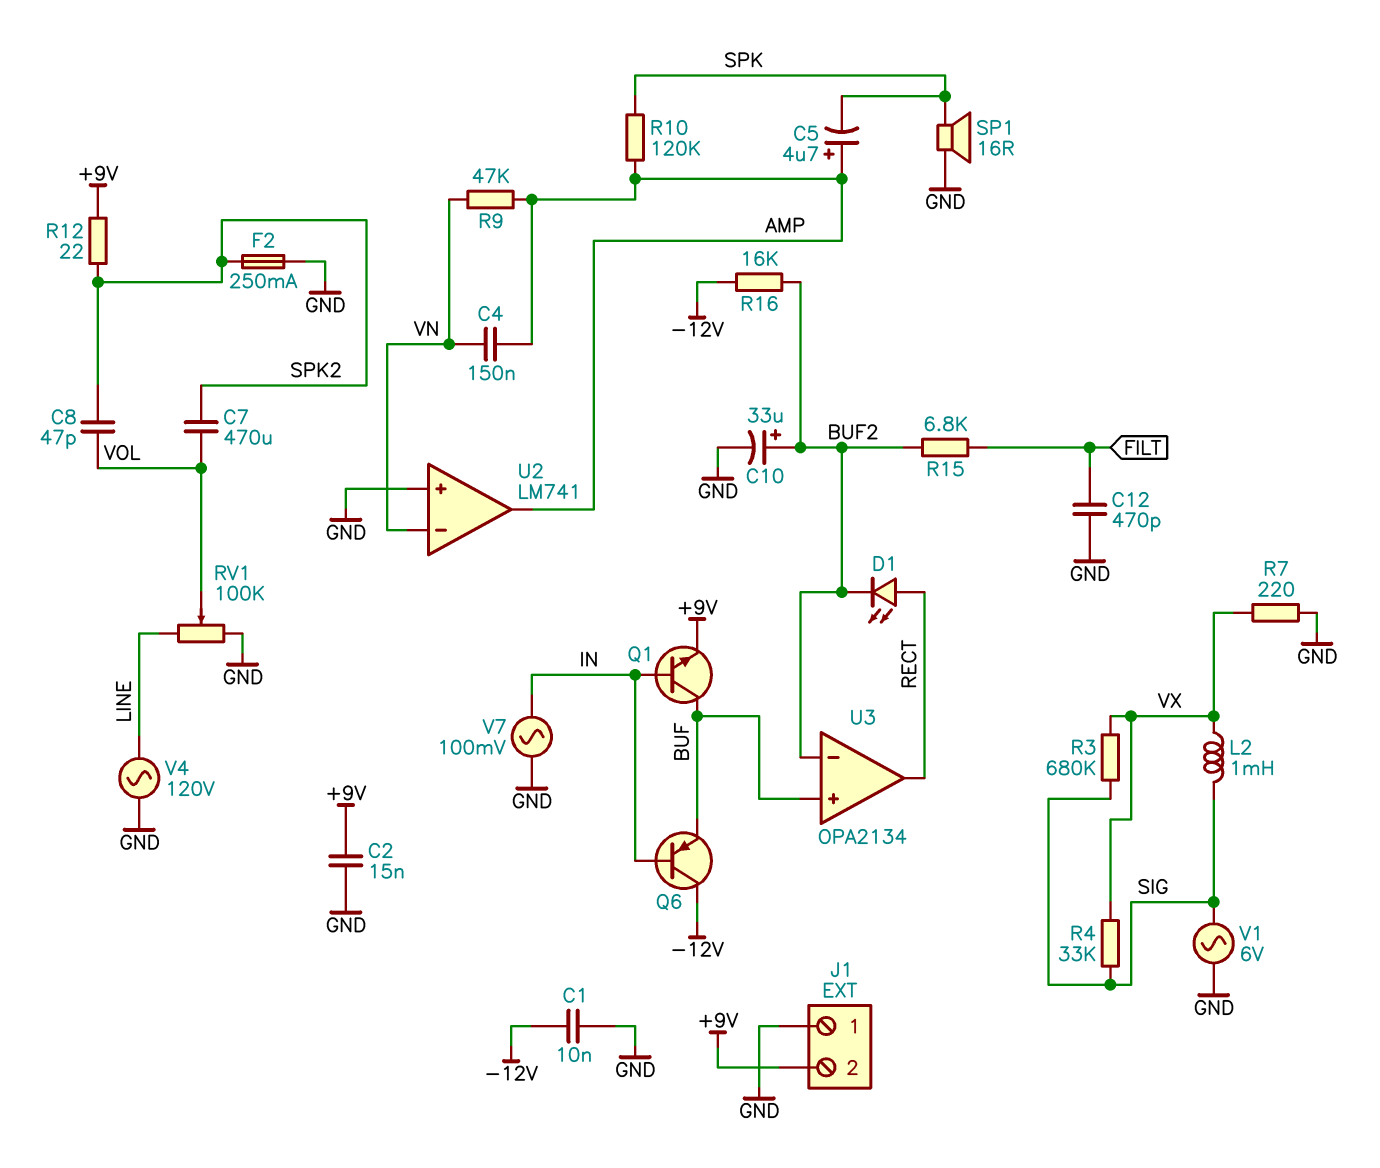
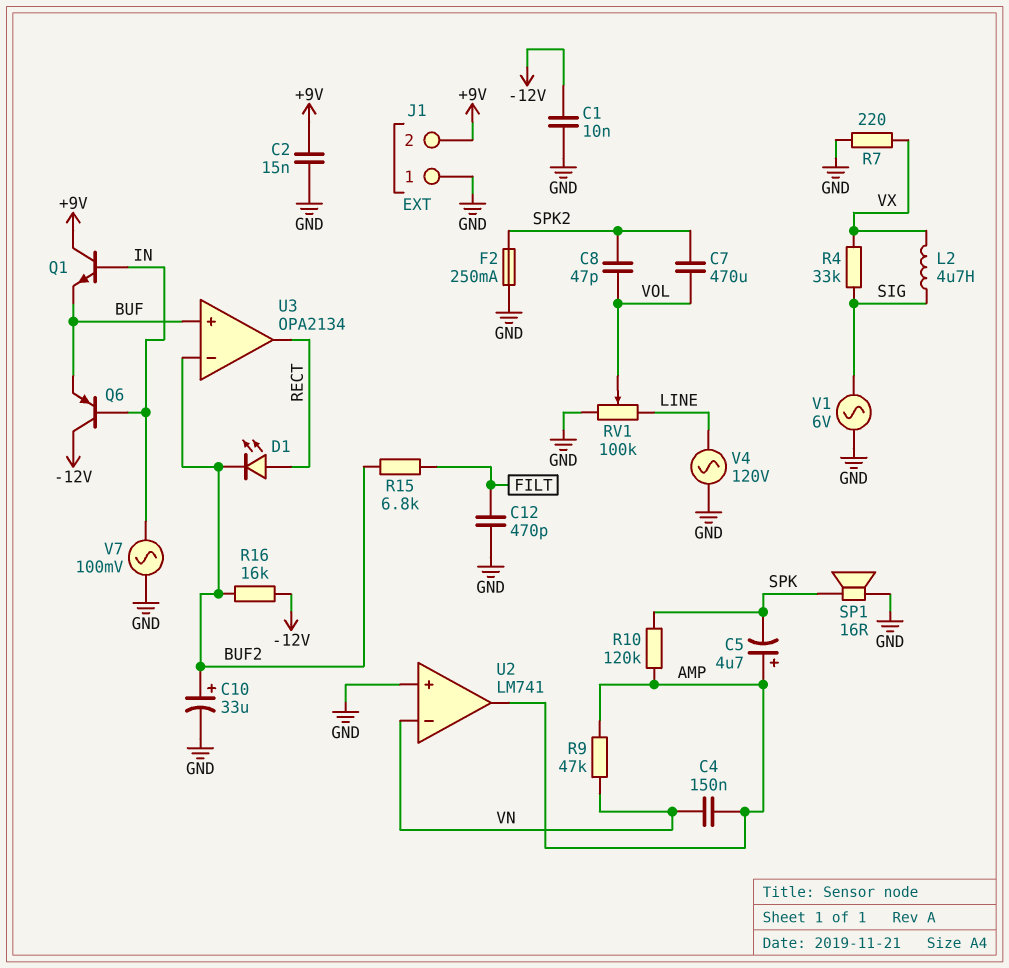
L2: 1mH (SIG, VX) -> 4.7uH (SIG, VX)
Q1: NPN (B IN, C BUF, E +9V) -> NPN (B IN, C +9V, E BUF)
R3: 680k (SIG, VX) -> none
R12: 22 (+9V, SPK2) -> none

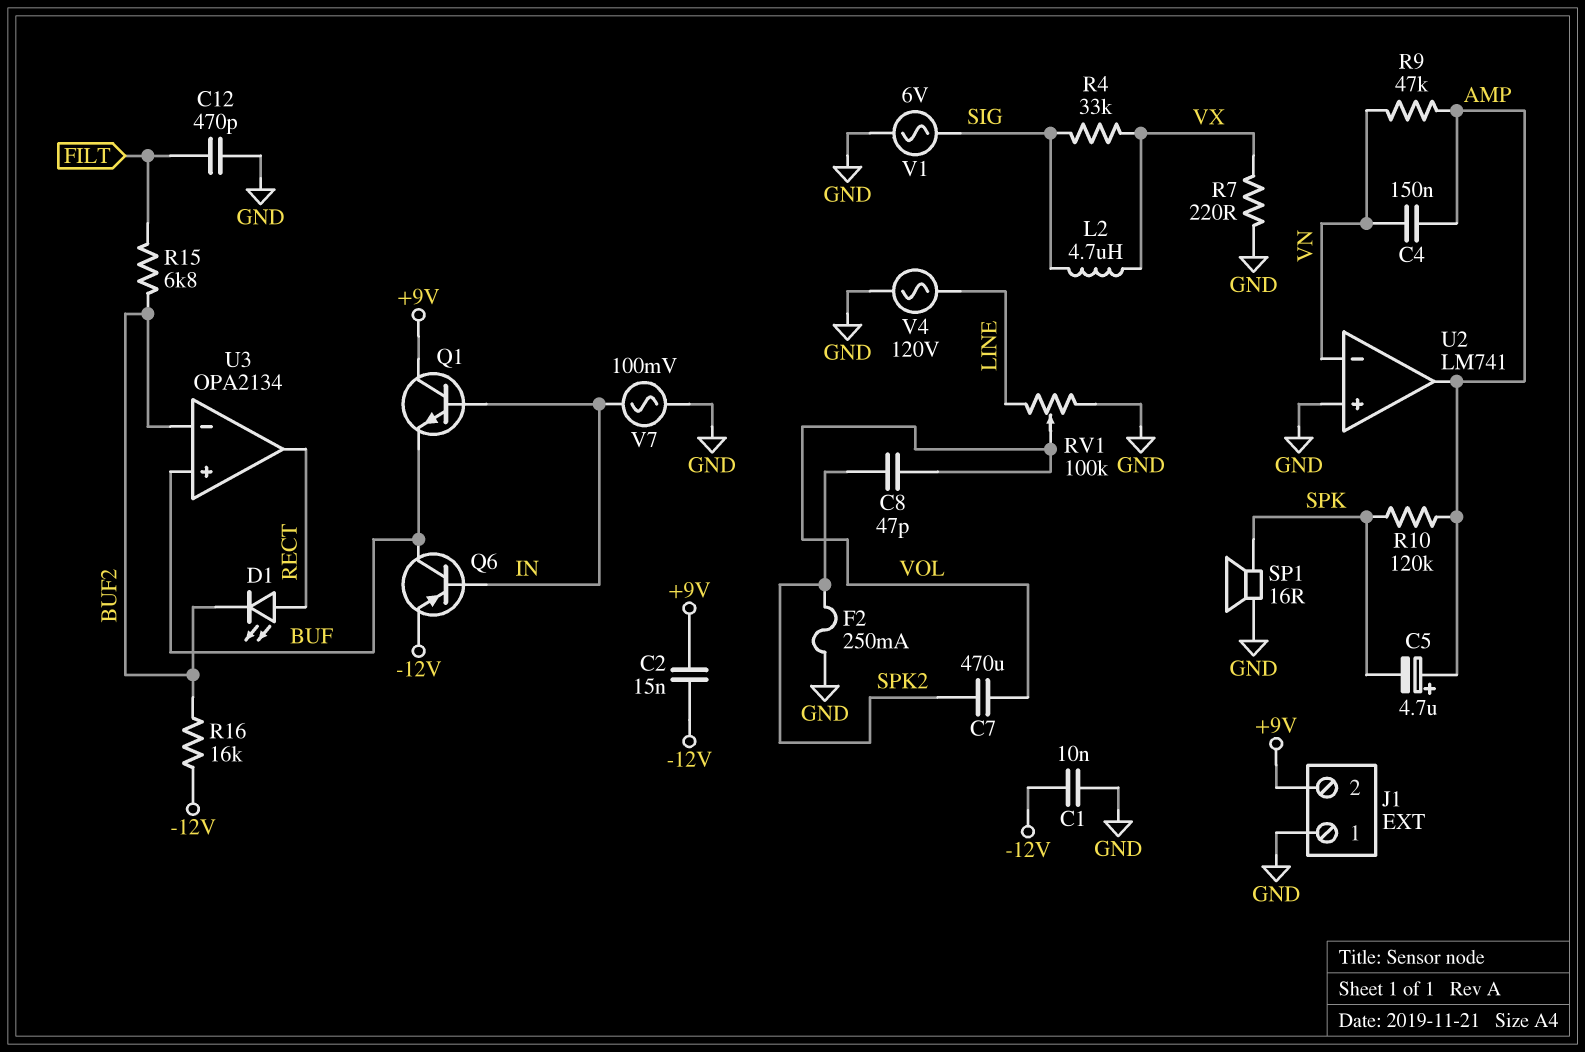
C2: 15nF (+9V, GND) -> 15nF (+9V, -12V)
C10: 33uF (plus BUF2, minus GND) -> none
Q6: PNP (B IN, C -12V, E BUF) -> PNP (B IN, C BUF, E -12V)

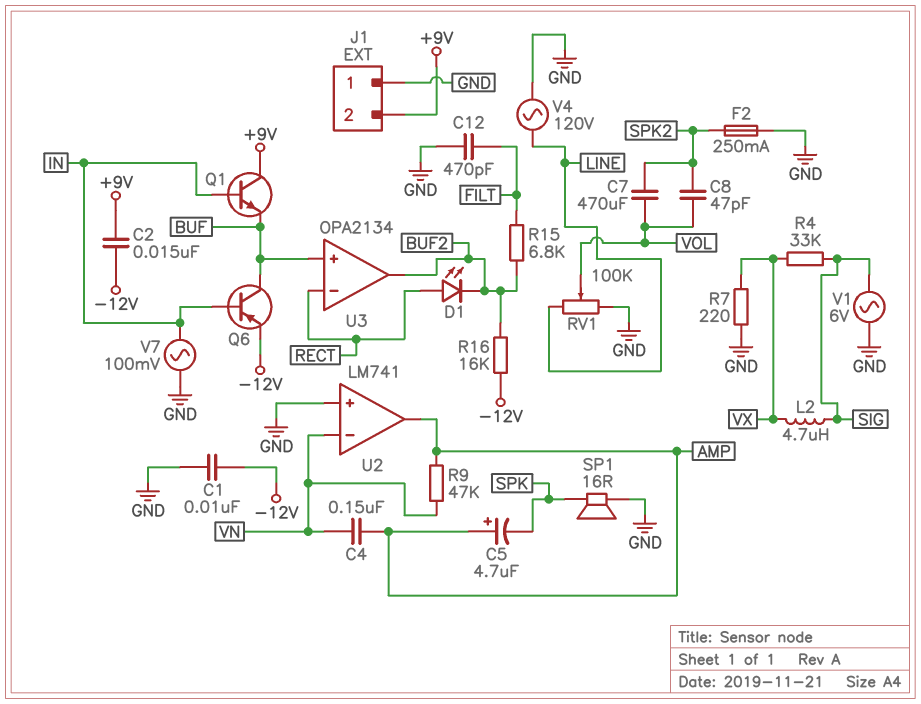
R10: 120k (AMP, SPK) -> none
U3 pin in-: BUF2 -> RECT
U3 pin out: RECT -> BUF2

